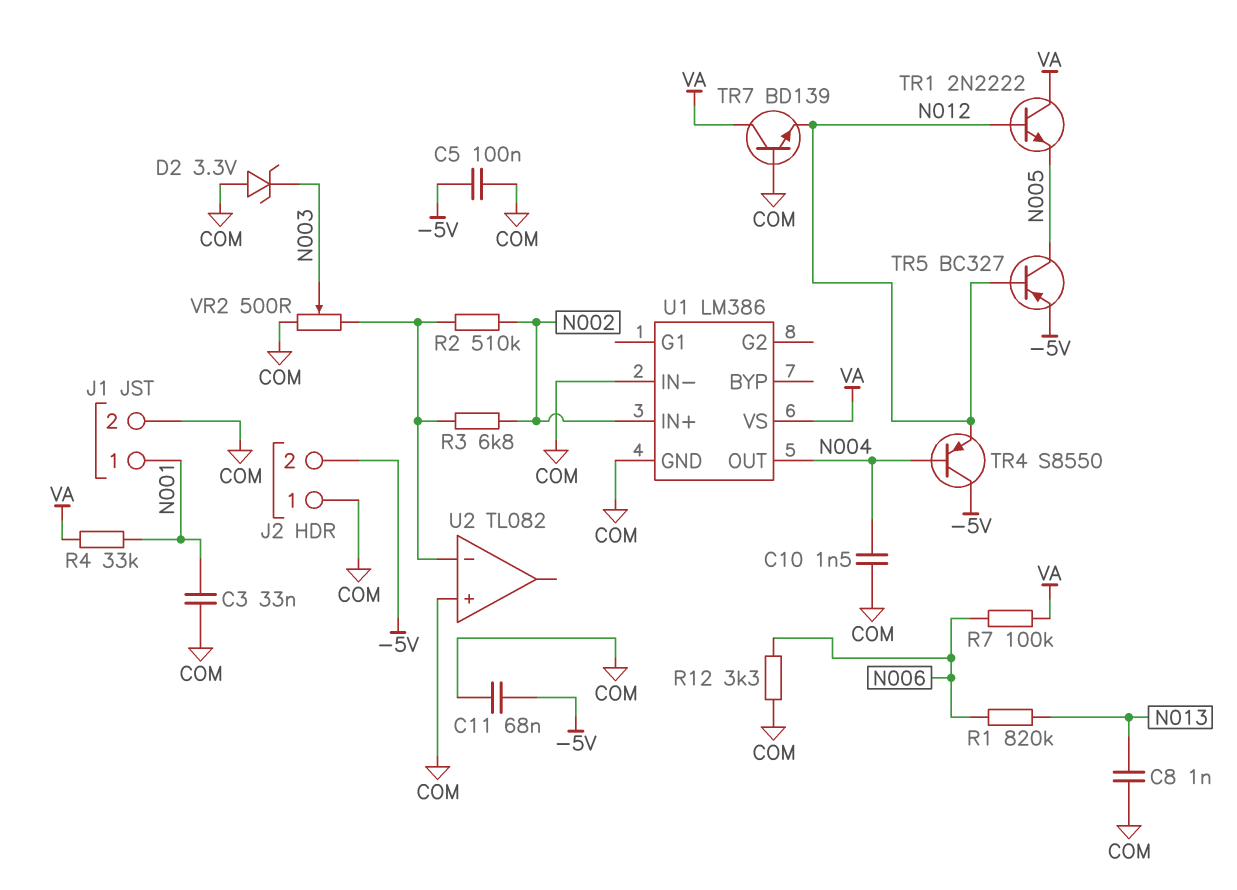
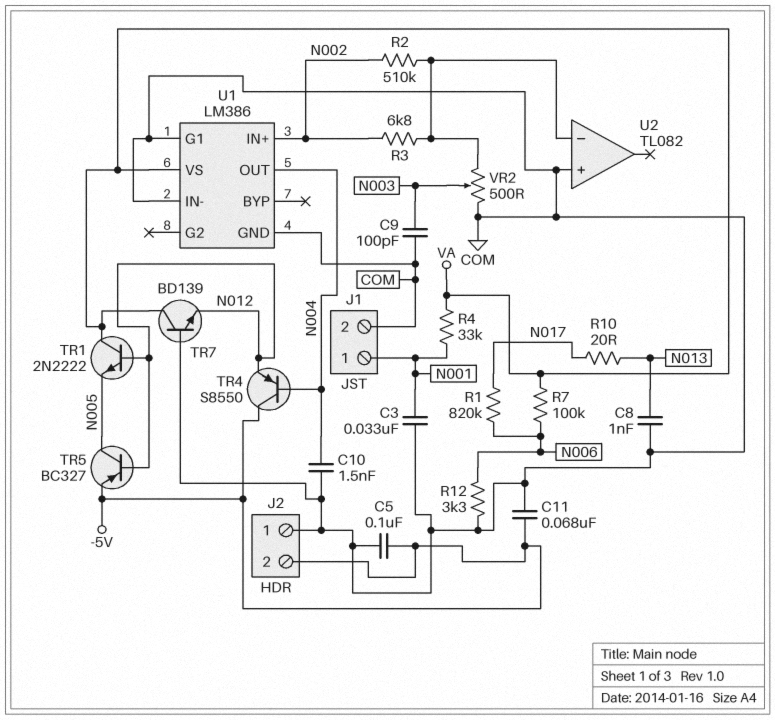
C9: none -> 100pF (COM, N003)
D2: zener 3.3V (A COM, K N003) -> none
R1: 820k (N006, N013) -> 820k (N006, N017)
R10: none -> 20 (N013, N017)
U1 pin G1: none -> COM

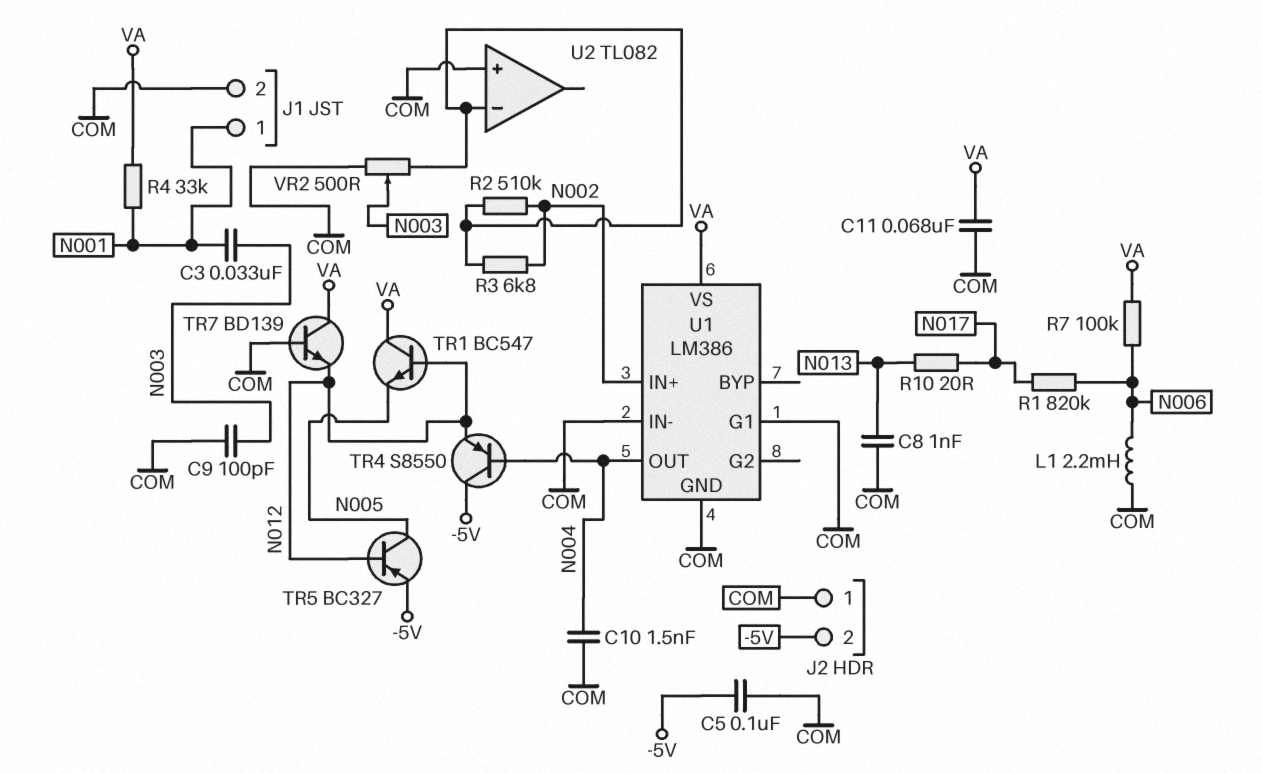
C3: 33nF (COM, N001) -> 33nF (N001, N003)
C11: 68nF (-5V, COM) -> 68nF (COM, VA)
L1: none -> 2.2mH (COM, N006)
R12: 3.3k (COM, N006) -> none
TR1: NPN 2N2222 (B N012, C VA, E N005) -> NPN BC547 (B N012, C VA, E N005)

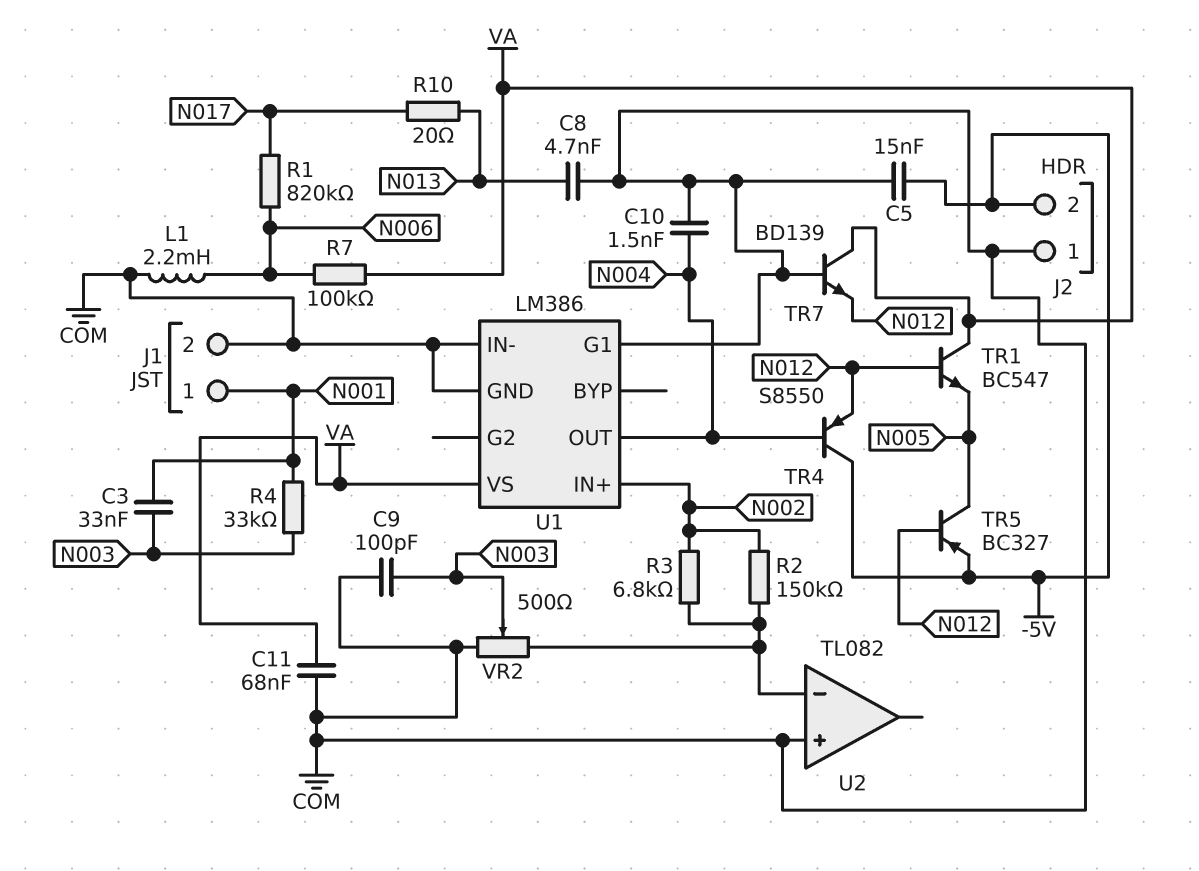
C5: 100nF (-5V, COM) -> 15nF (-5V, COM)
C8: 1nF (COM, N013) -> 4.7nF (COM, N013)
R2: 510k (N002, U2/in-) -> 150k (N002, U2/in-)
R4: 33k (N001, VA) -> 33k (N001, N003)

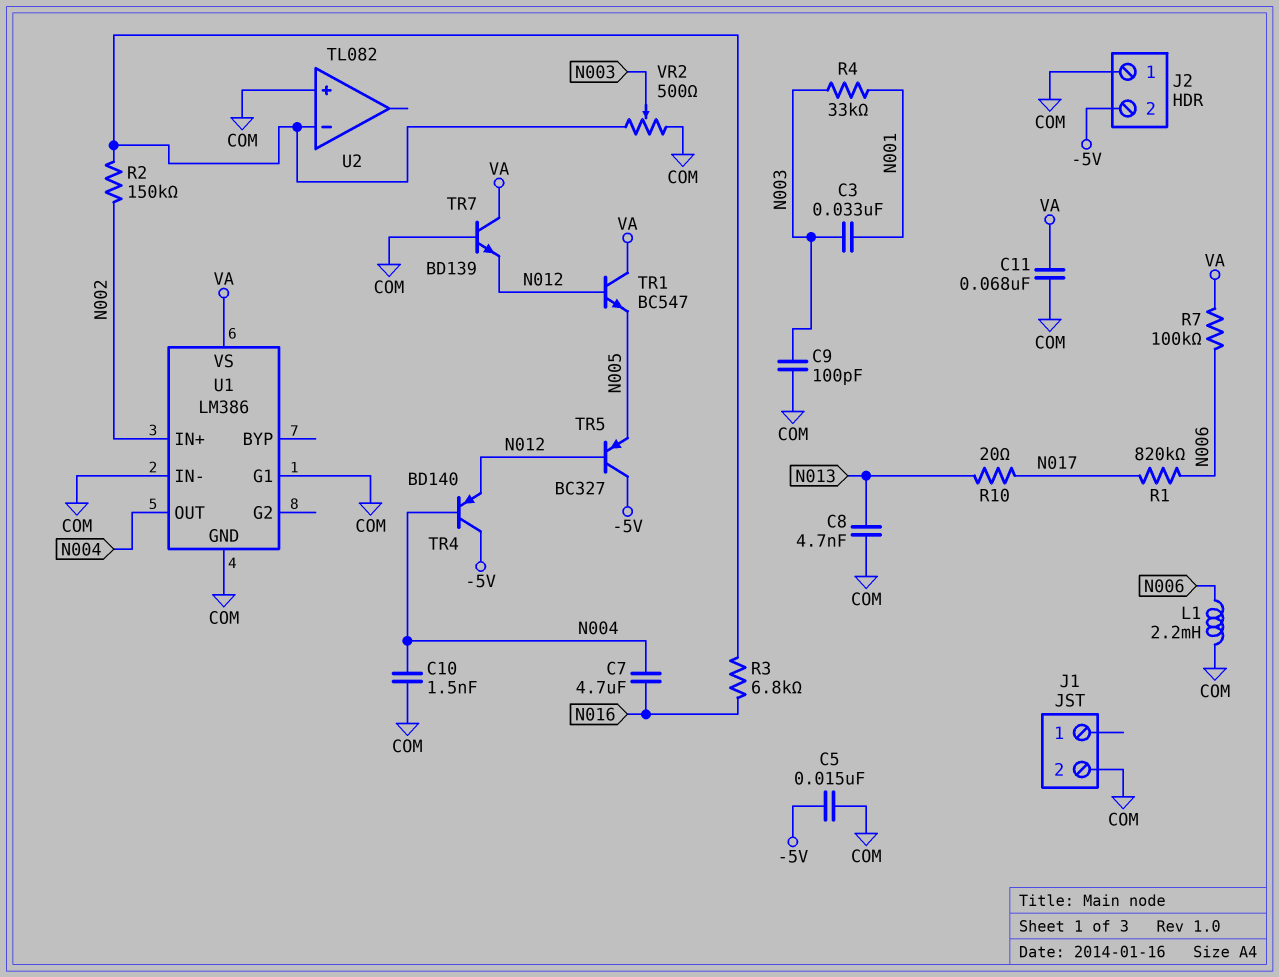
C7: none -> 4.7uF (N004, N016)
J1 pin 1: N001 -> none
R3: 6.8k (N002, U2/in-) -> 6.8k (N016, U2/in-)
TR4: PNP S8550 (B N004, C -5V, E N012) -> PNP BD140 (B N004, C -5V, E N012)
TR5: PNP BC327 (B N012, C N005, E -5V) -> PNP BC327 (B N012, C -5V, E N005)

